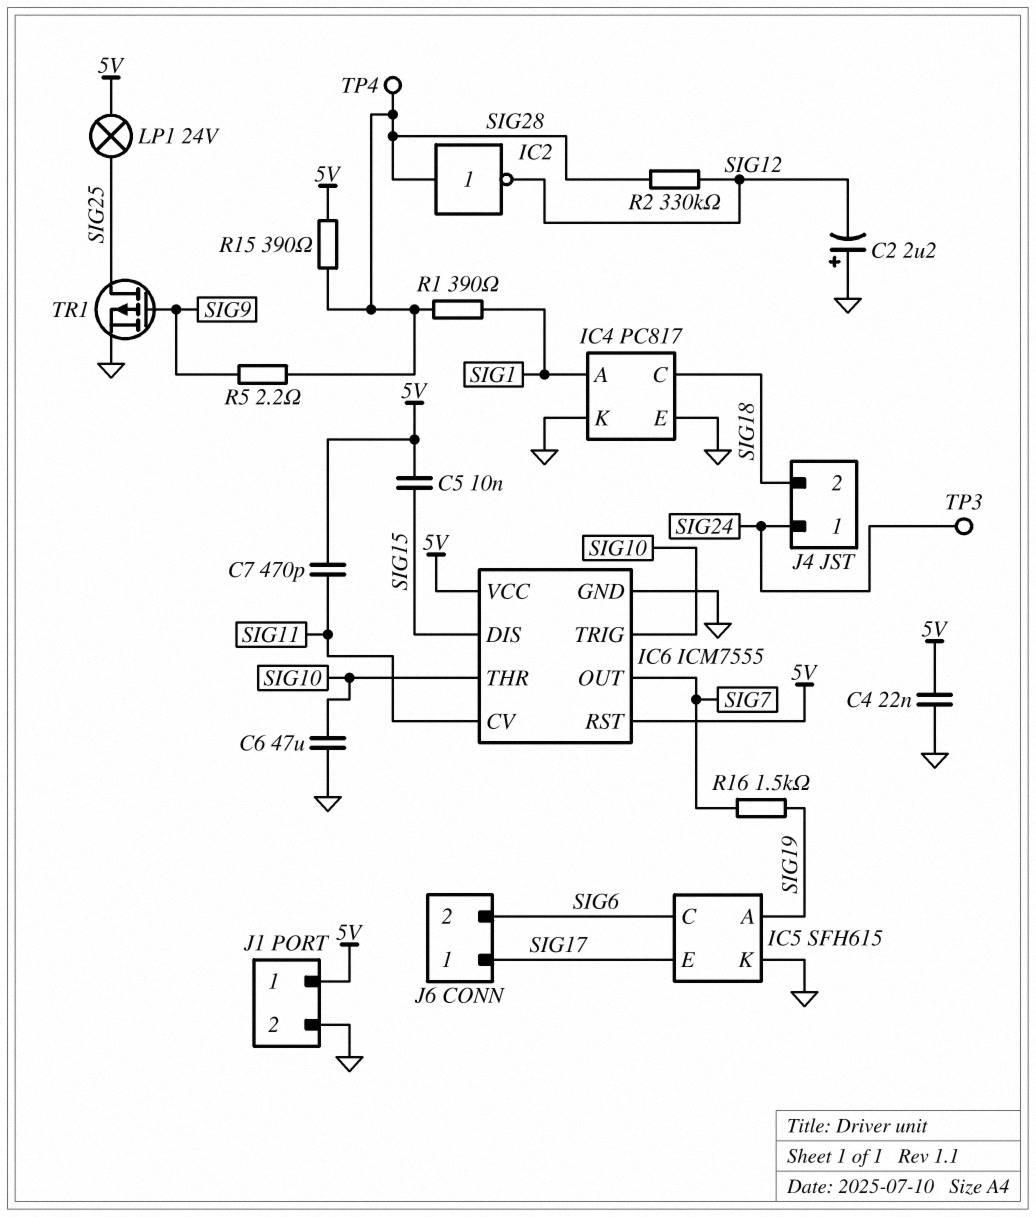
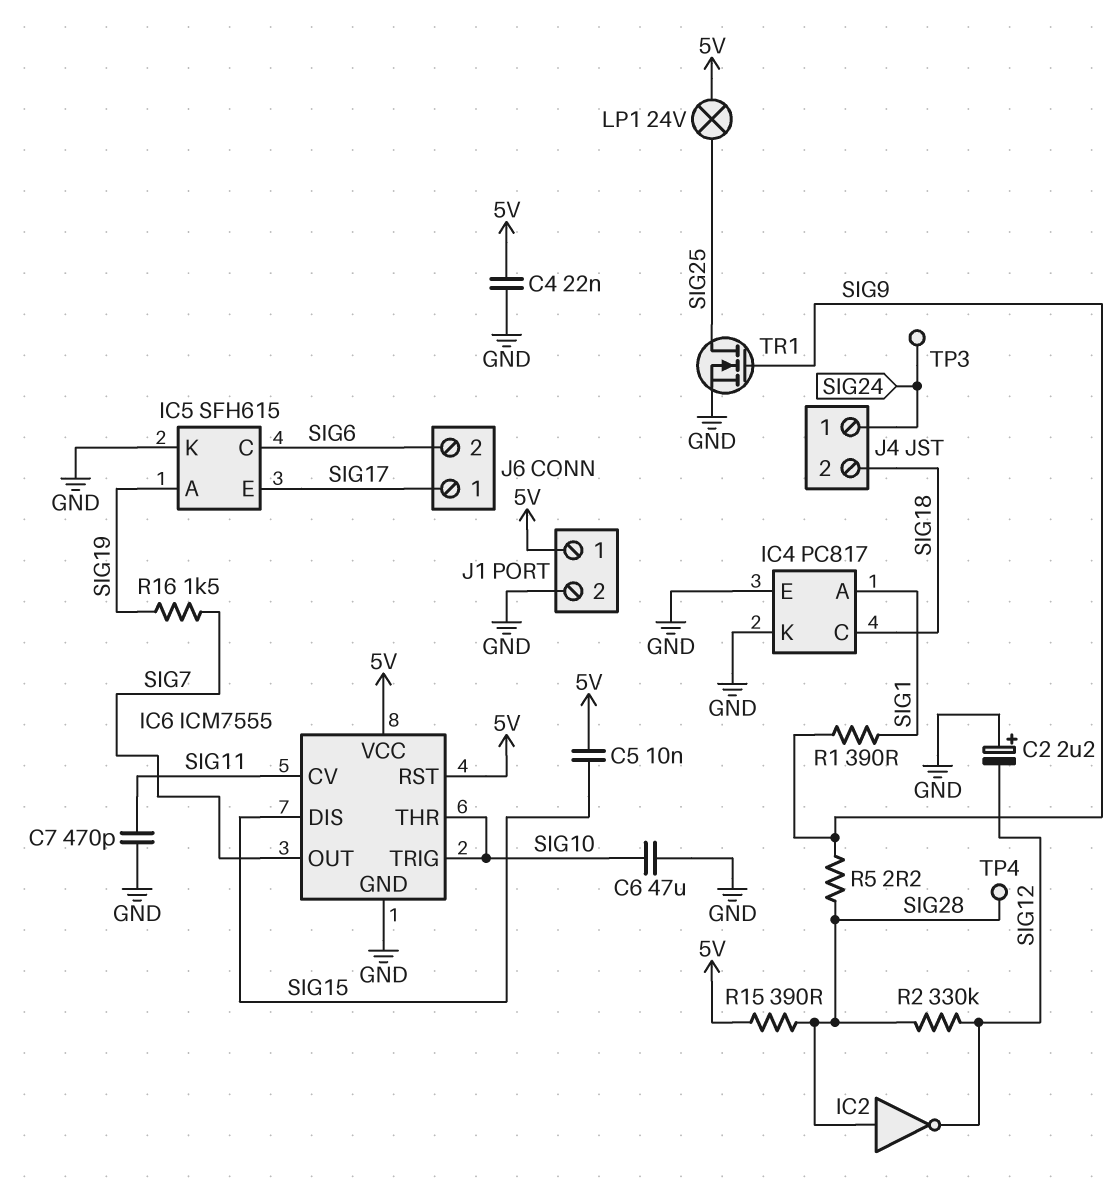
C7: 470pF (5V, SIG11) -> 470pF (GND, SIG11)
R1: 390 (SIG1, SIG28) -> 390 (SIG1, SIG9)
TR1: PMOS (G SIG9, D SIG25, S GND) -> NMOS (G SIG9, D SIG25, S GND)

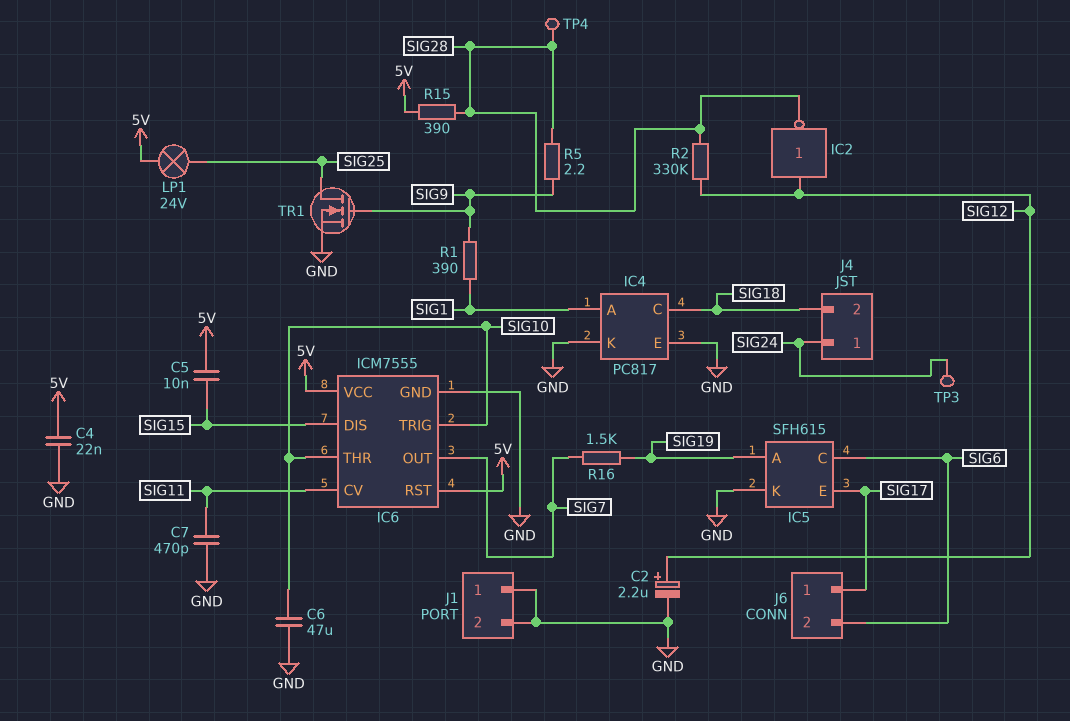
C2: 2.2uF (plus GND, minus SIG12) -> 2.2uF (plus SIG12, minus GND)
IC2: NOT (in SIG28, out SIG12) -> NOT (in SIG12, out SIG28)
J1 pin 1: 5V -> GND

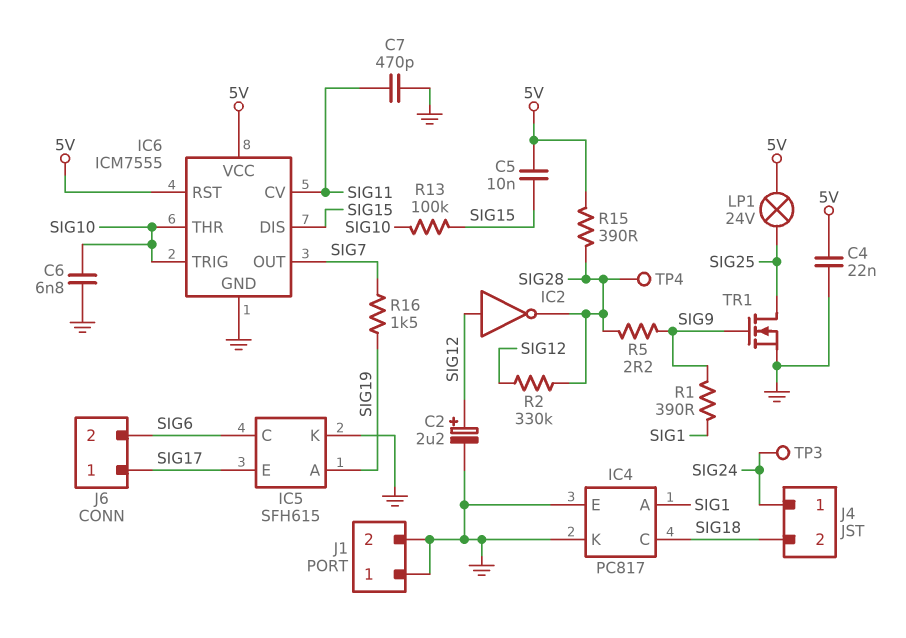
C6: 47uF (GND, SIG10) -> 6.8nF (GND, SIG10)
R13: none -> 100k (SIG10, SIG15)

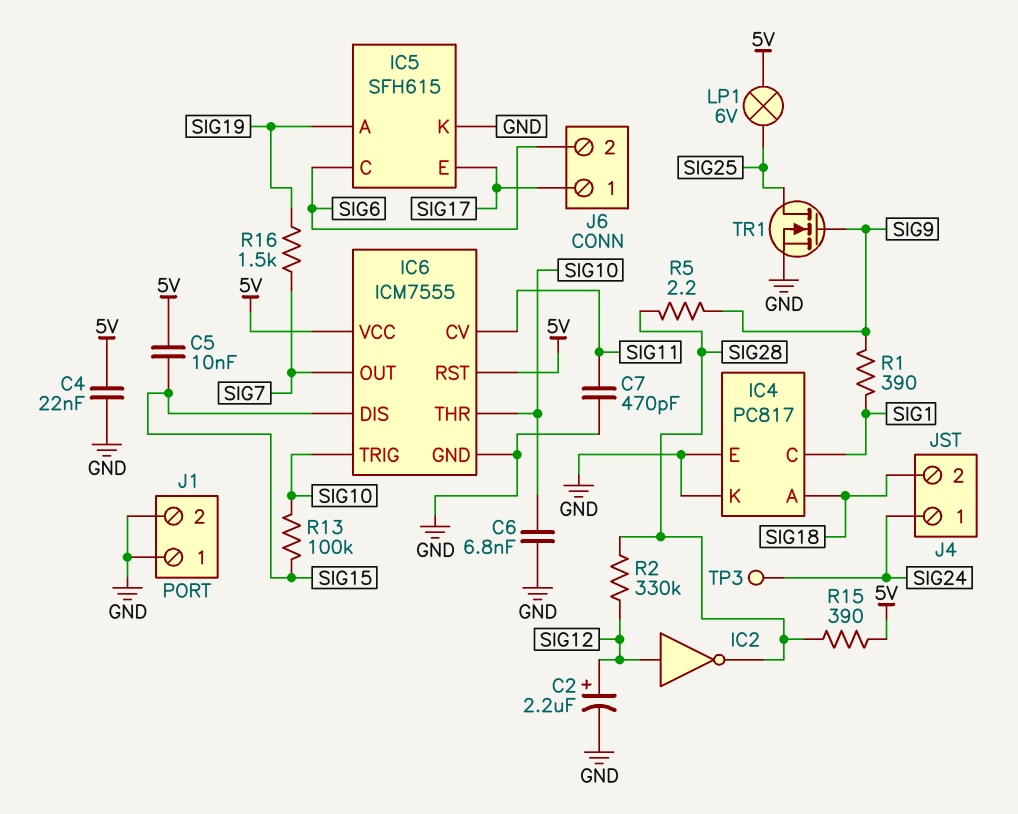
IC4 pin A: SIG1 -> SIG18
IC4 pin C: SIG18 -> SIG1
LP1: lamp 24V (5V, SIG25) -> lamp 6V (5V, SIG25)
TP4: test point (SIG28) -> none

